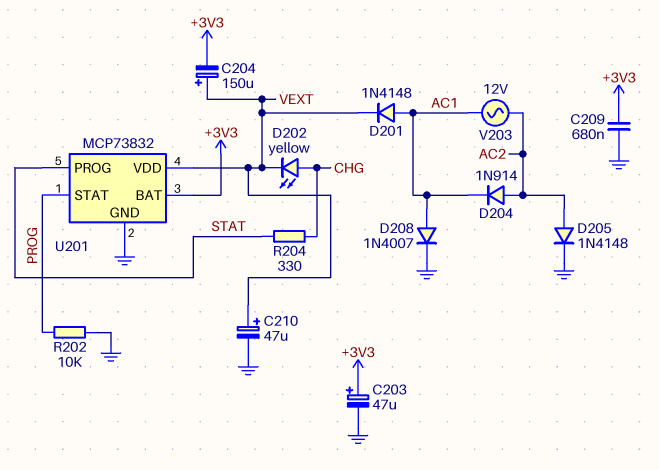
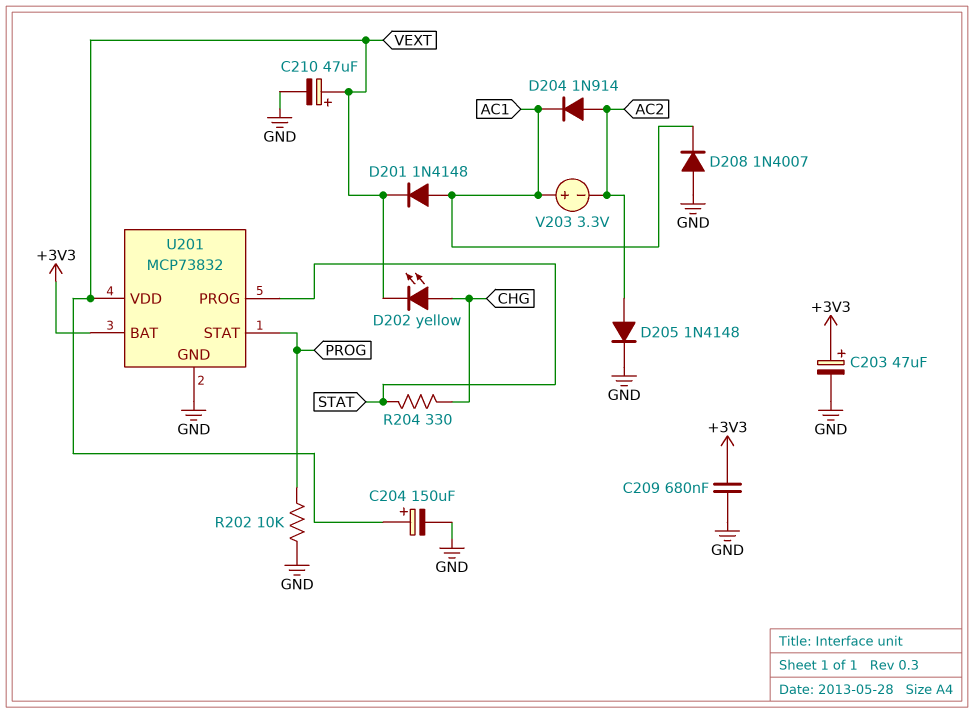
C204: 150uF (plus VEXT, minus +3V3) -> 150uF (plus VEXT, minus GND)
D208: diode 1N4007 (A AC1, K GND) -> diode 1N4007 (A GND, K AC1)
V203: AC 12V (AC1, AC2) -> 3.3V (plus AC1, minus AC2)

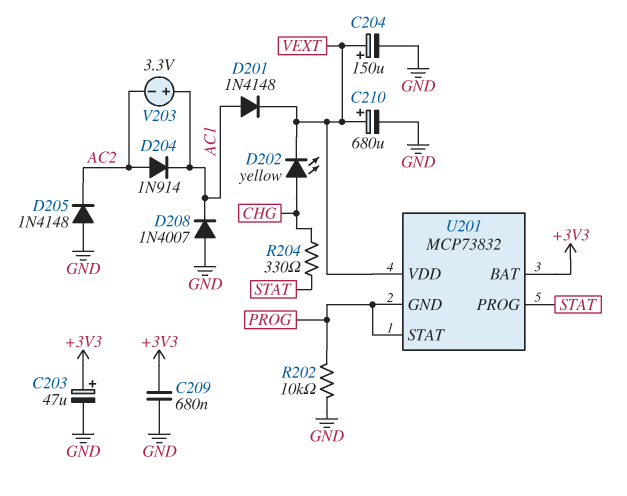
C210: 47uF (plus VEXT, minus GND) -> 680uF (plus VEXT, minus GND)
D205: diode 1N4148 (A AC2, K GND) -> diode 1N4148 (A GND, K AC2)
U201 pin GND: GND -> PROG

